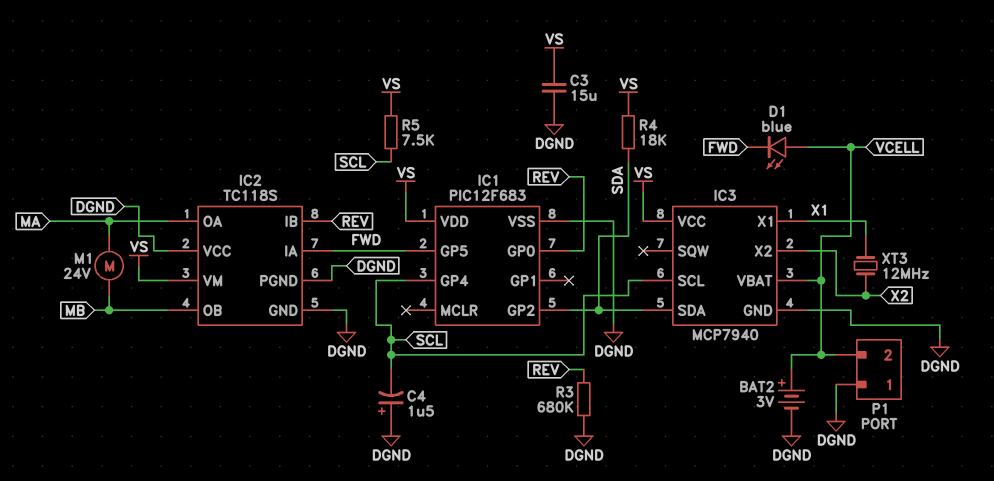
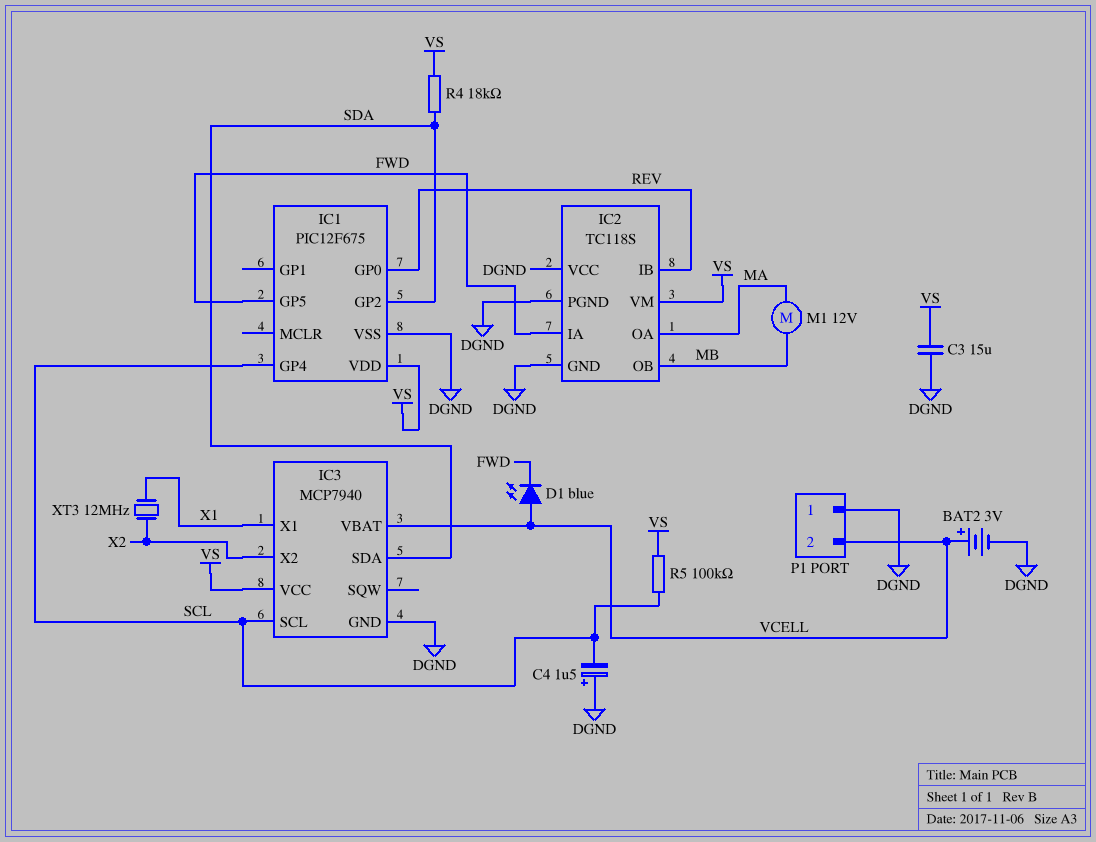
IC1: PIC12F683 -> PIC12F675
M1: motor 24V (MA, MB) -> motor 12V (MA, MB)
R3: 680k (DGND, REV) -> none
R5: 7.5k (SCL, VS) -> 100k (SCL, VS)

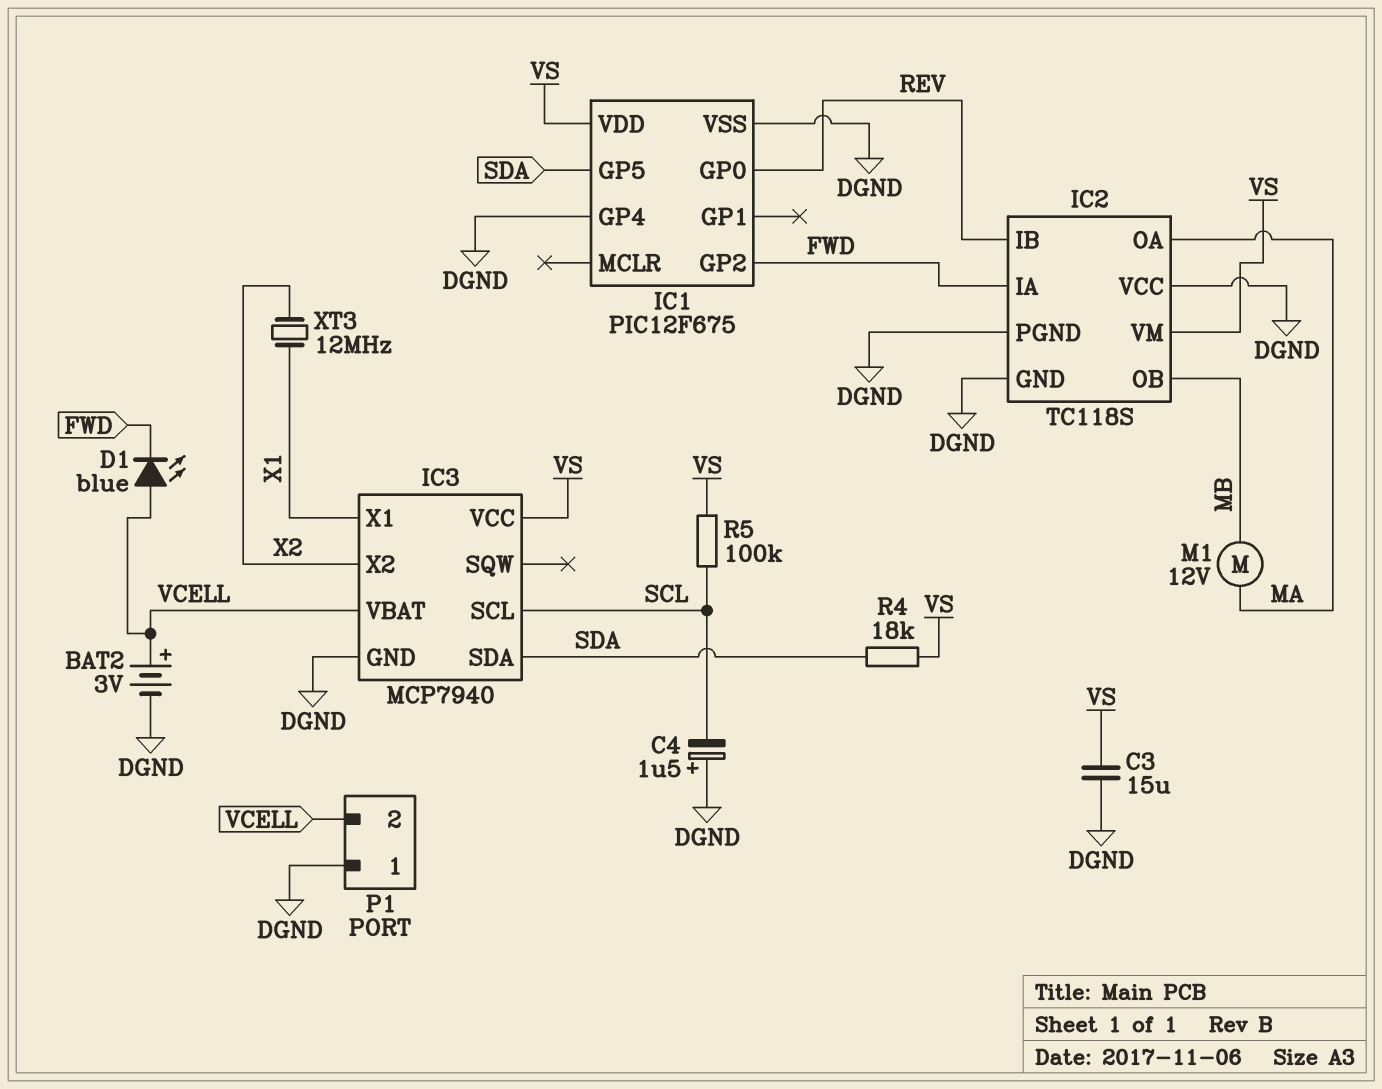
IC1 pin GP2: SDA -> FWD
IC1 pin GP4: SCL -> DGND
IC1 pin GP5: FWD -> SDA

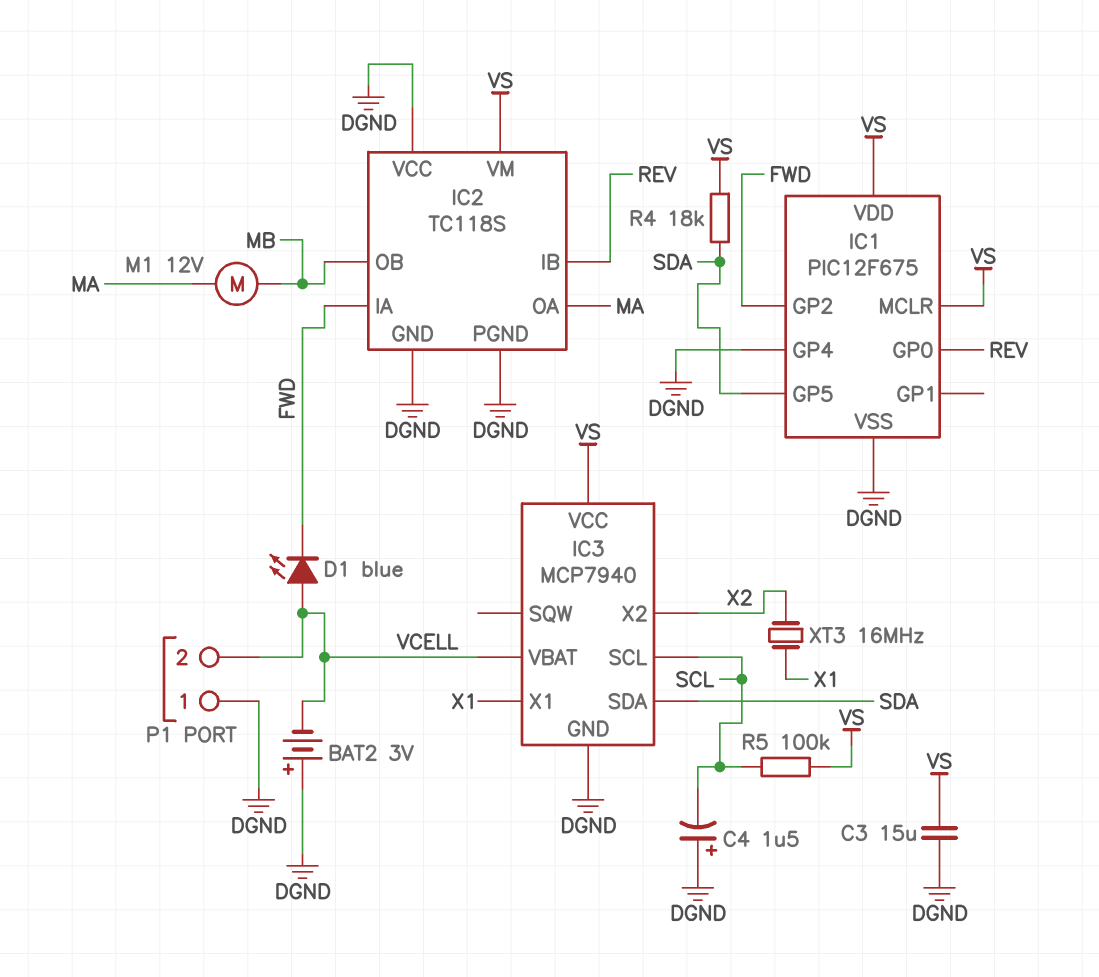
BAT2: 3V (plus VCELL, minus DGND) -> 3V (plus DGND, minus VCELL)
IC1 pin MCLR: none -> VS
XT3: 12MHz (X1, X2) -> 16MHz (X1, X2)

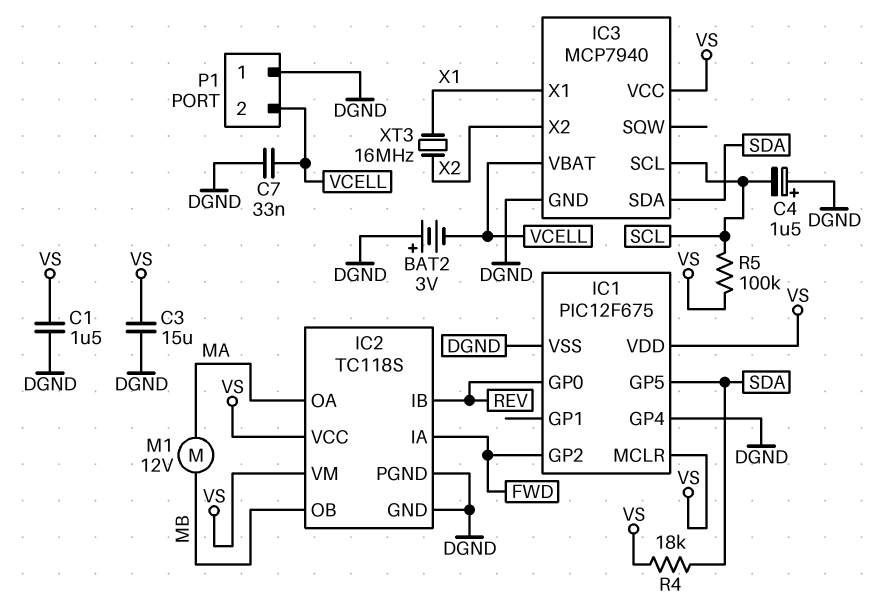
C1: none -> 1.5uF (DGND, VS)
C7: none -> 33nF (DGND, VCELL)
D1: LED blue (A VCELL, K FWD) -> none
IC2 pin VCC: DGND -> VS

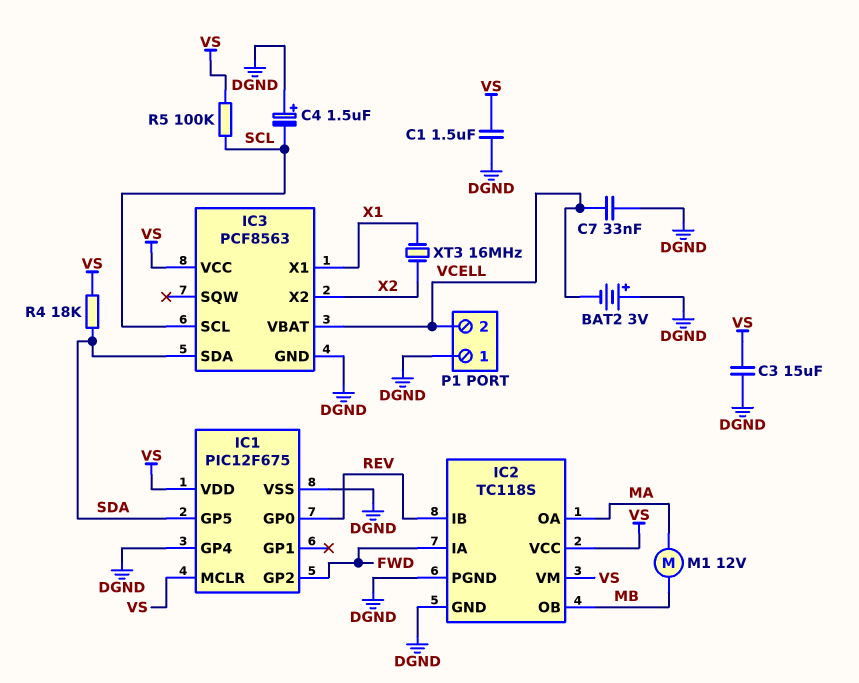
IC3: MCP7940 -> PCF8563

